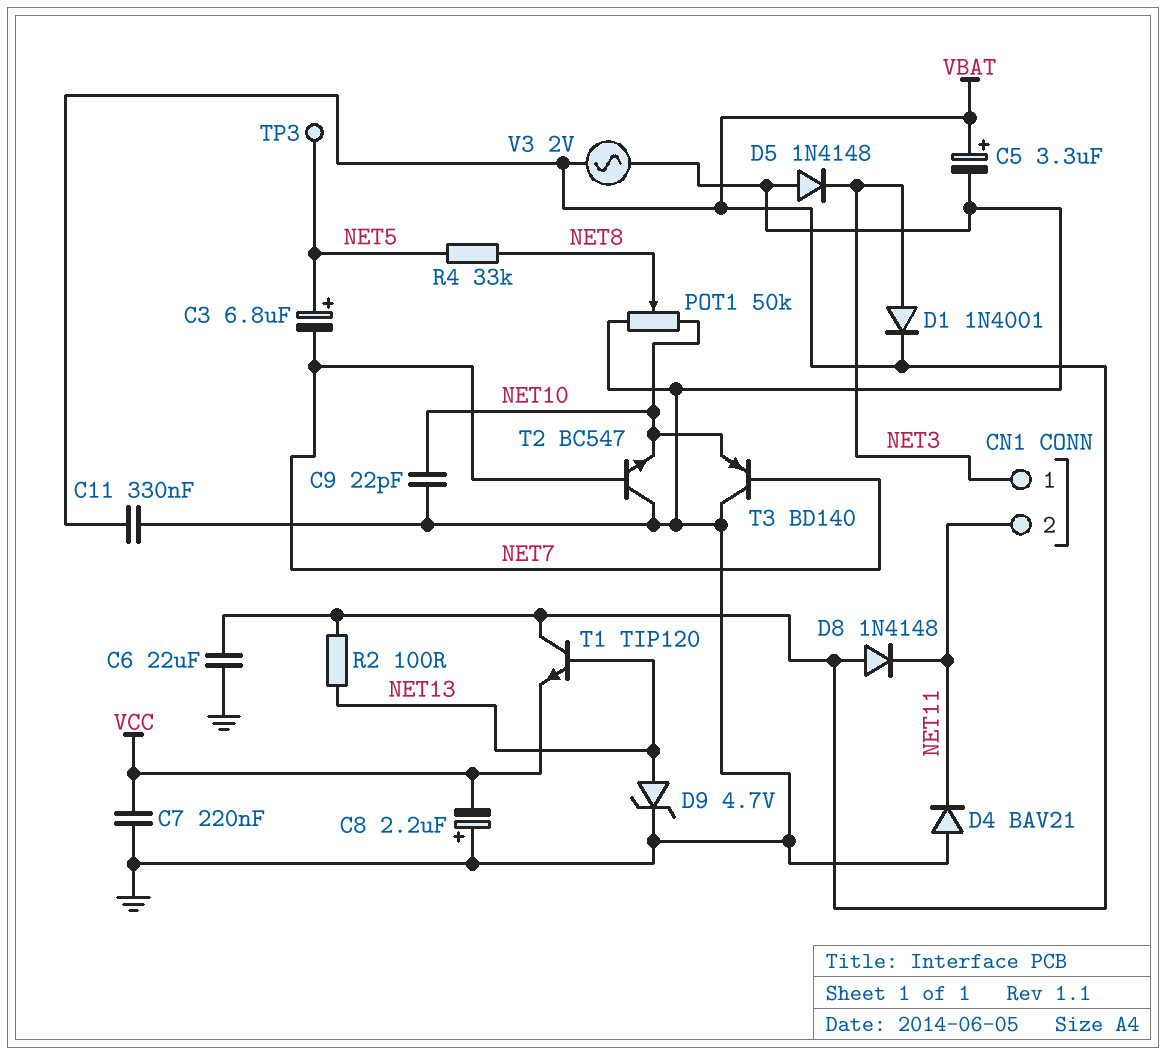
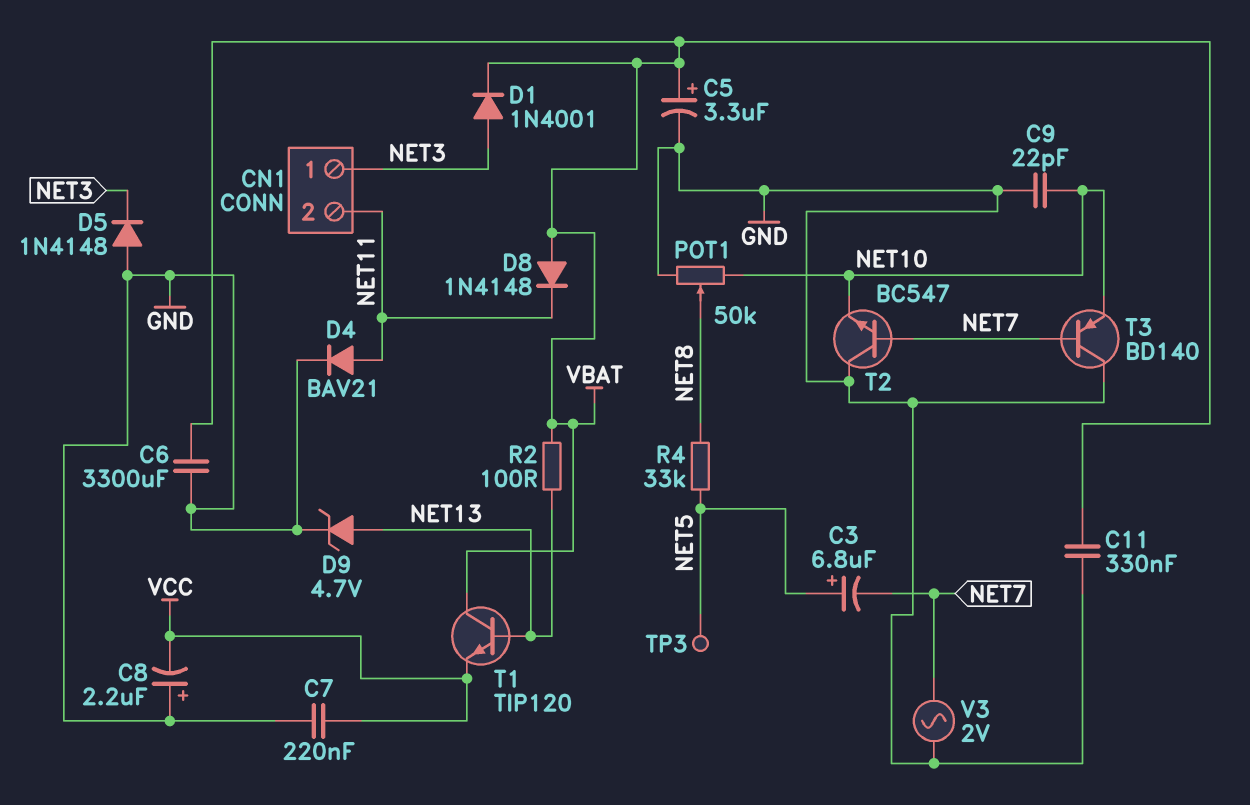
C6: 22uF (GND, VBAT) -> 3300uF (GND, VBAT)
D4: diode BAV21 (A GND, K NET11) -> diode BAV21 (A NET11, K GND)
V3: AC 2V (GND, VBAT) -> AC 2V (GND, NET7)

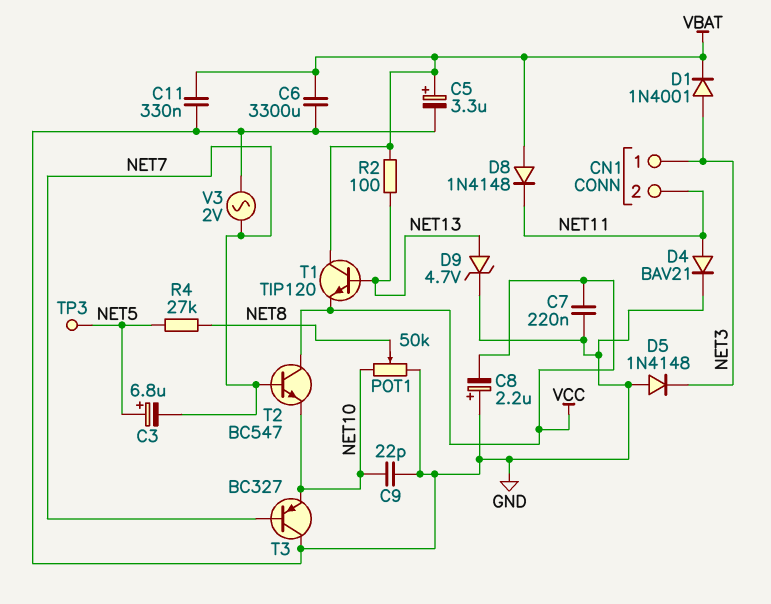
R4: 33k (NET5, NET8) -> 27k (NET5, NET8)
T2: NPN BC547 (B NET7, C GND, E NET10) -> NPN BC547 (B NET7, C VCC, E NET10)
T3: PNP BD140 (B NET7, C GND, E NET10) -> PNP BC327 (B NET7, C GND, E NET10)

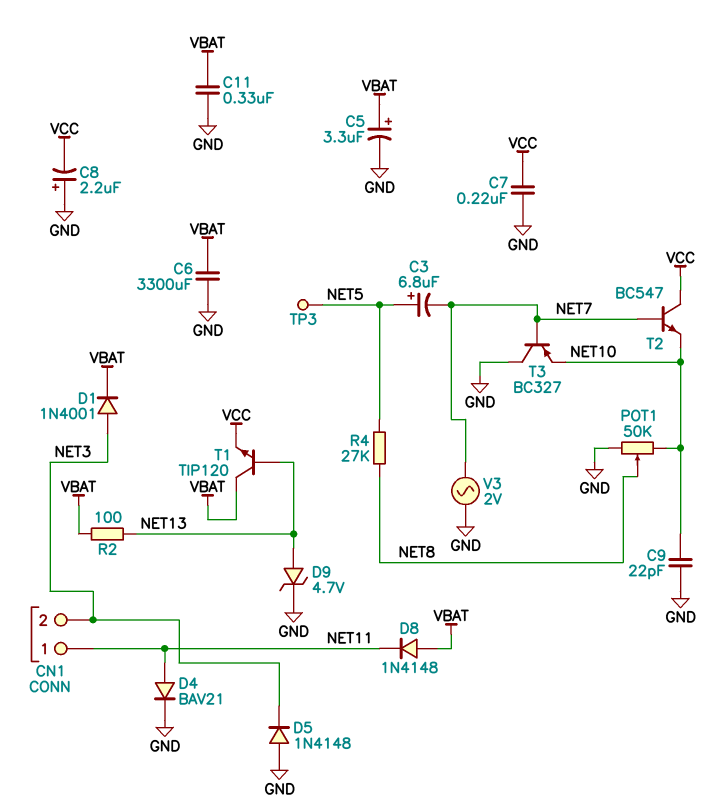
CN1 pin 1: NET3 -> NET11
CN1 pin 2: NET11 -> NET3

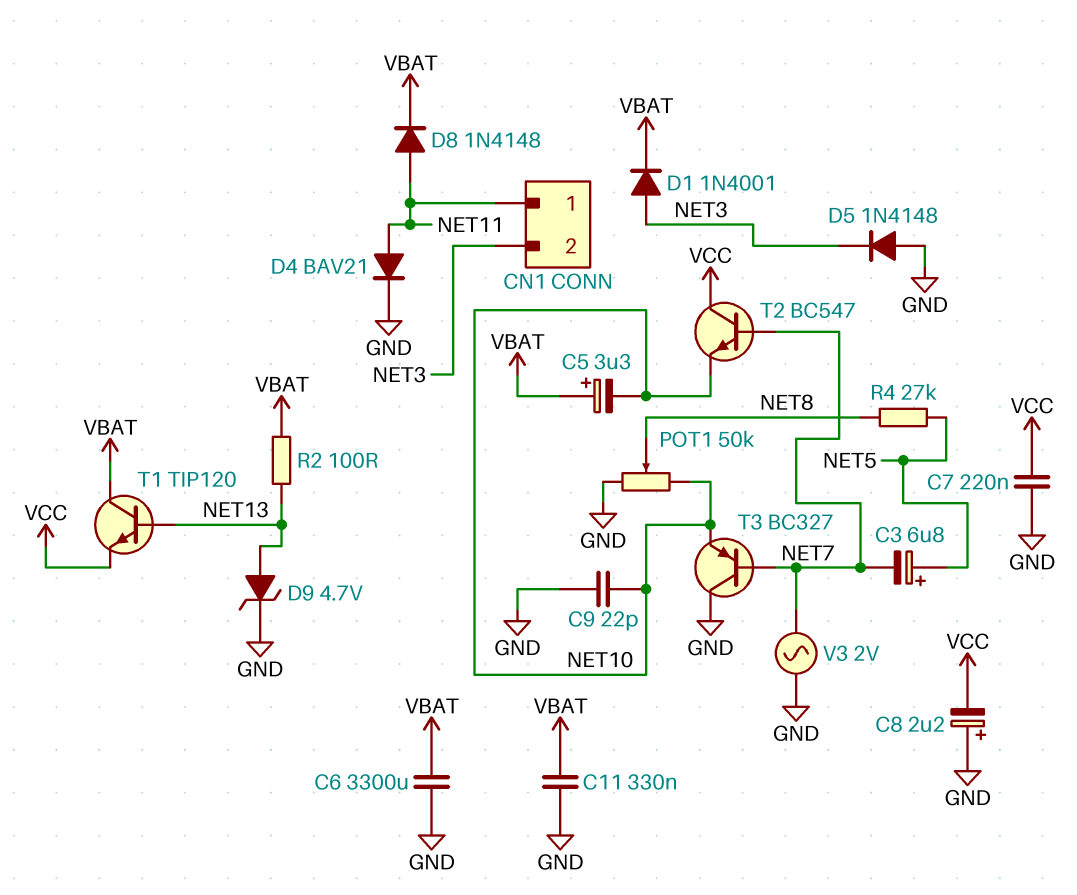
C5: 3.3uF (plus VBAT, minus GND) -> 3.3uF (plus VBAT, minus NET10)
D8: diode 1N4148 (A VBAT, K NET11) -> diode 1N4148 (A NET11, K VBAT)
TP3: test point (NET5) -> none

